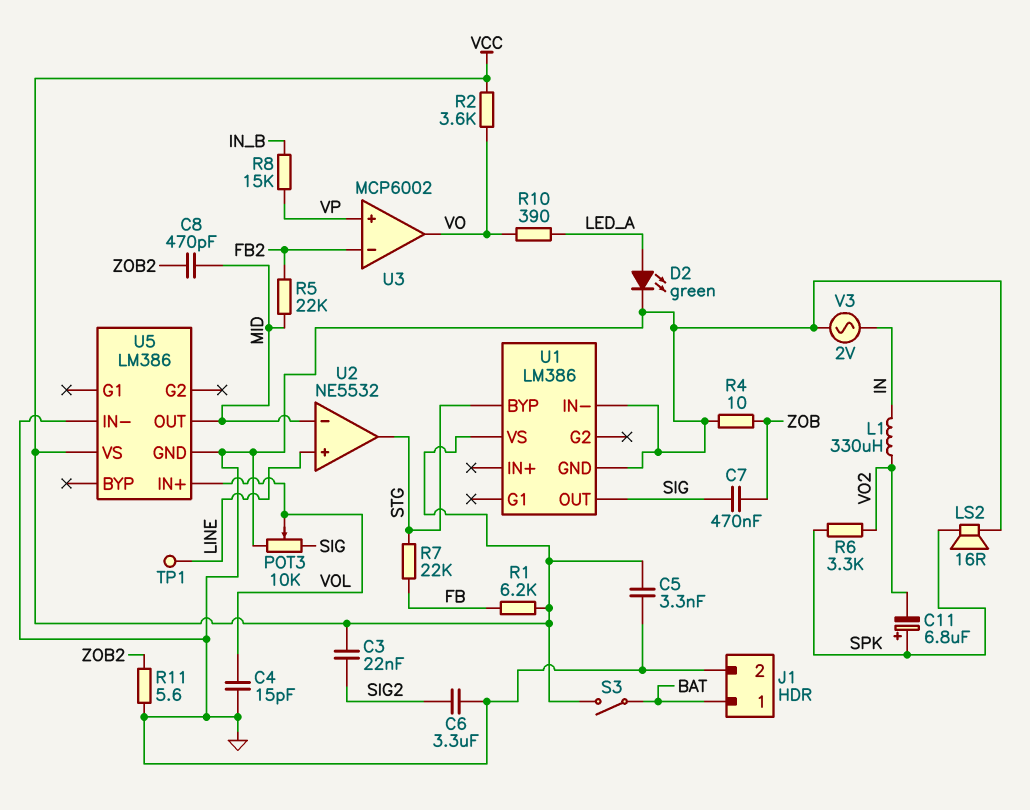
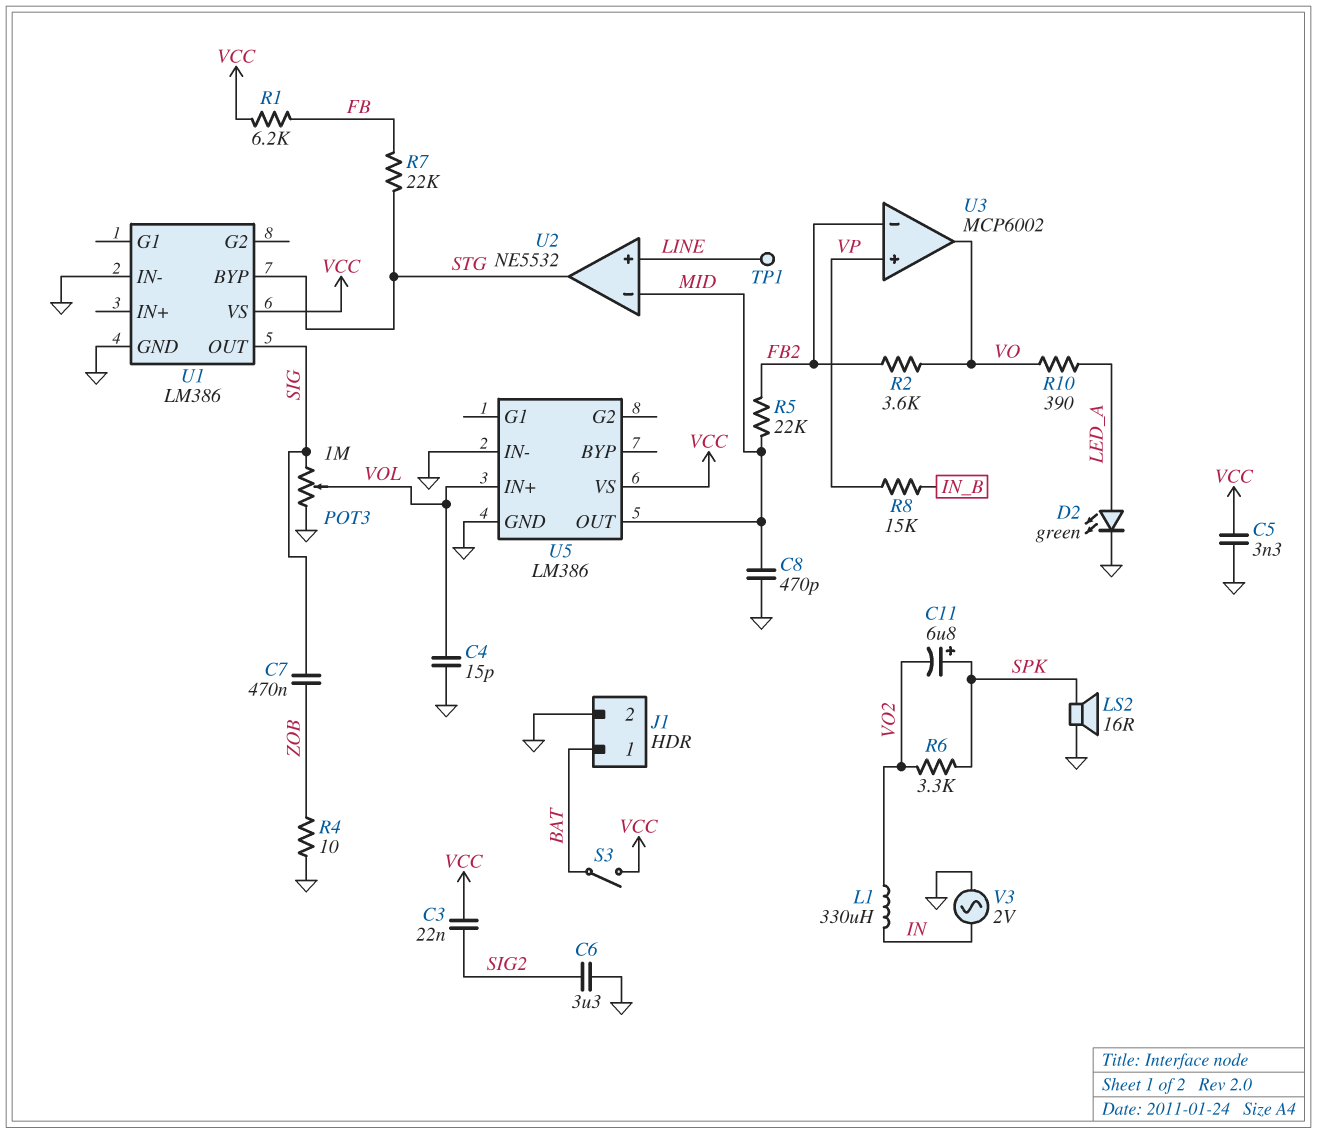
C8: 470pF (MID, ZOB2) -> 470pF (GND, MID)
POT3: 10k (GND, SIG, wiper VOL) -> 1M (GND, SIG, wiper VOL)
R2: 3.6k (VCC, VO) -> 3.6k (FB2, VO)
R11: 5.6 (GND, ZOB2) -> none

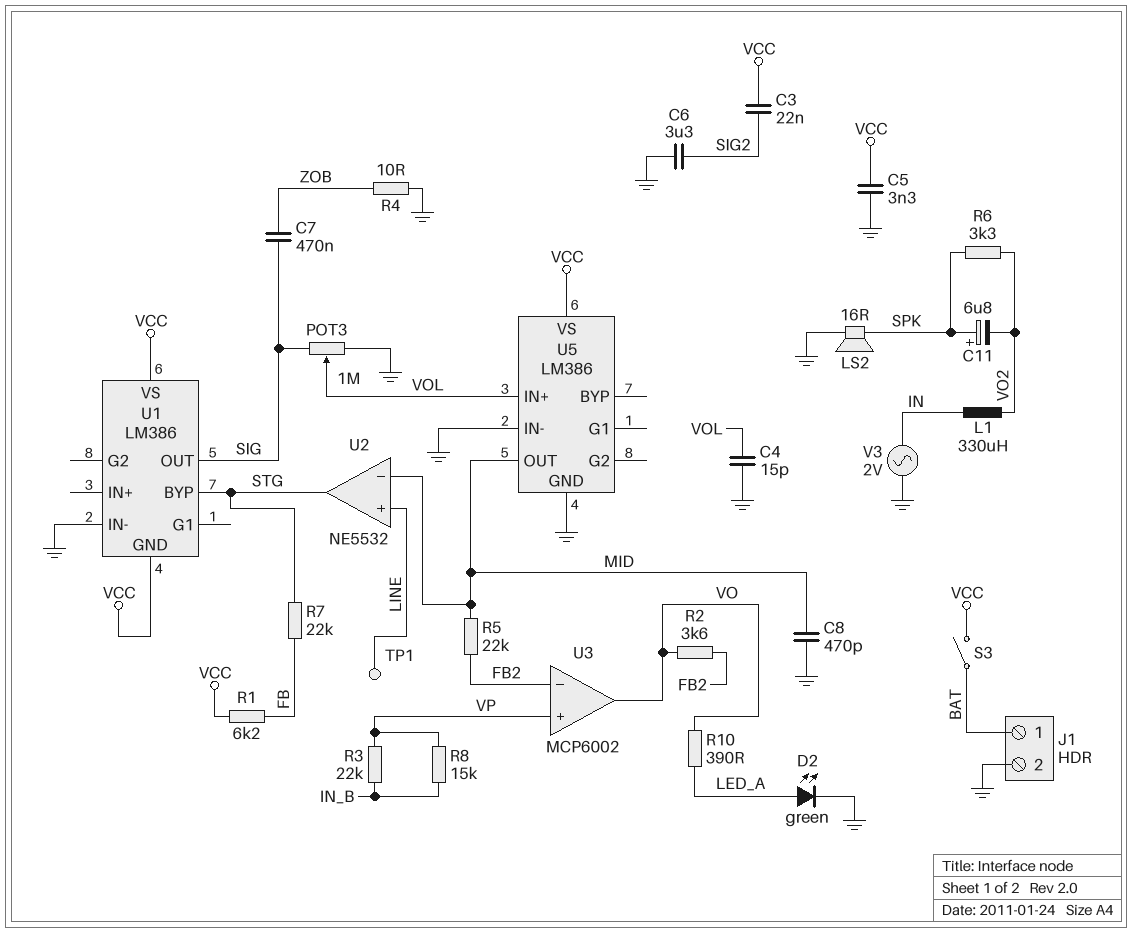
R3: none -> 22k (IN_B, VP)
U1 pin GND: GND -> VCC

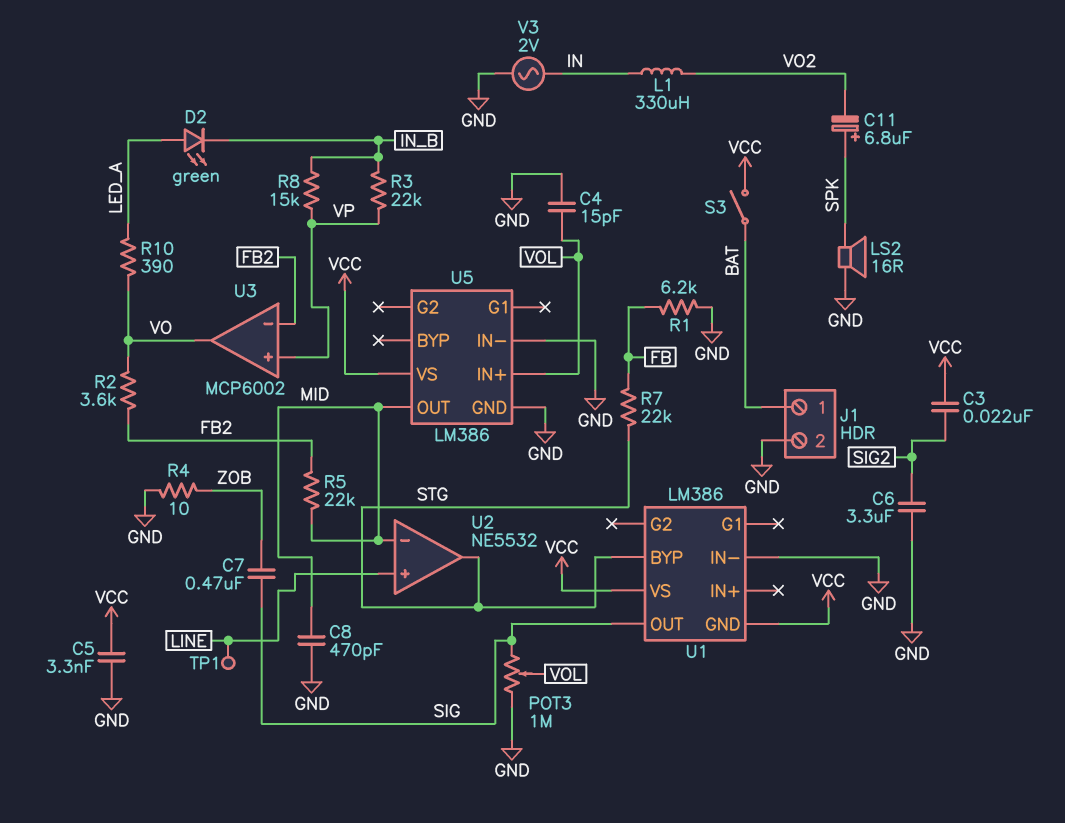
D2: LED green (A LED_A, K GND) -> LED green (A LED_A, K IN_B)
R1: 6.2k (FB, VCC) -> 6.2k (FB, GND)
R6: 3.3k (SPK, VO2) -> none

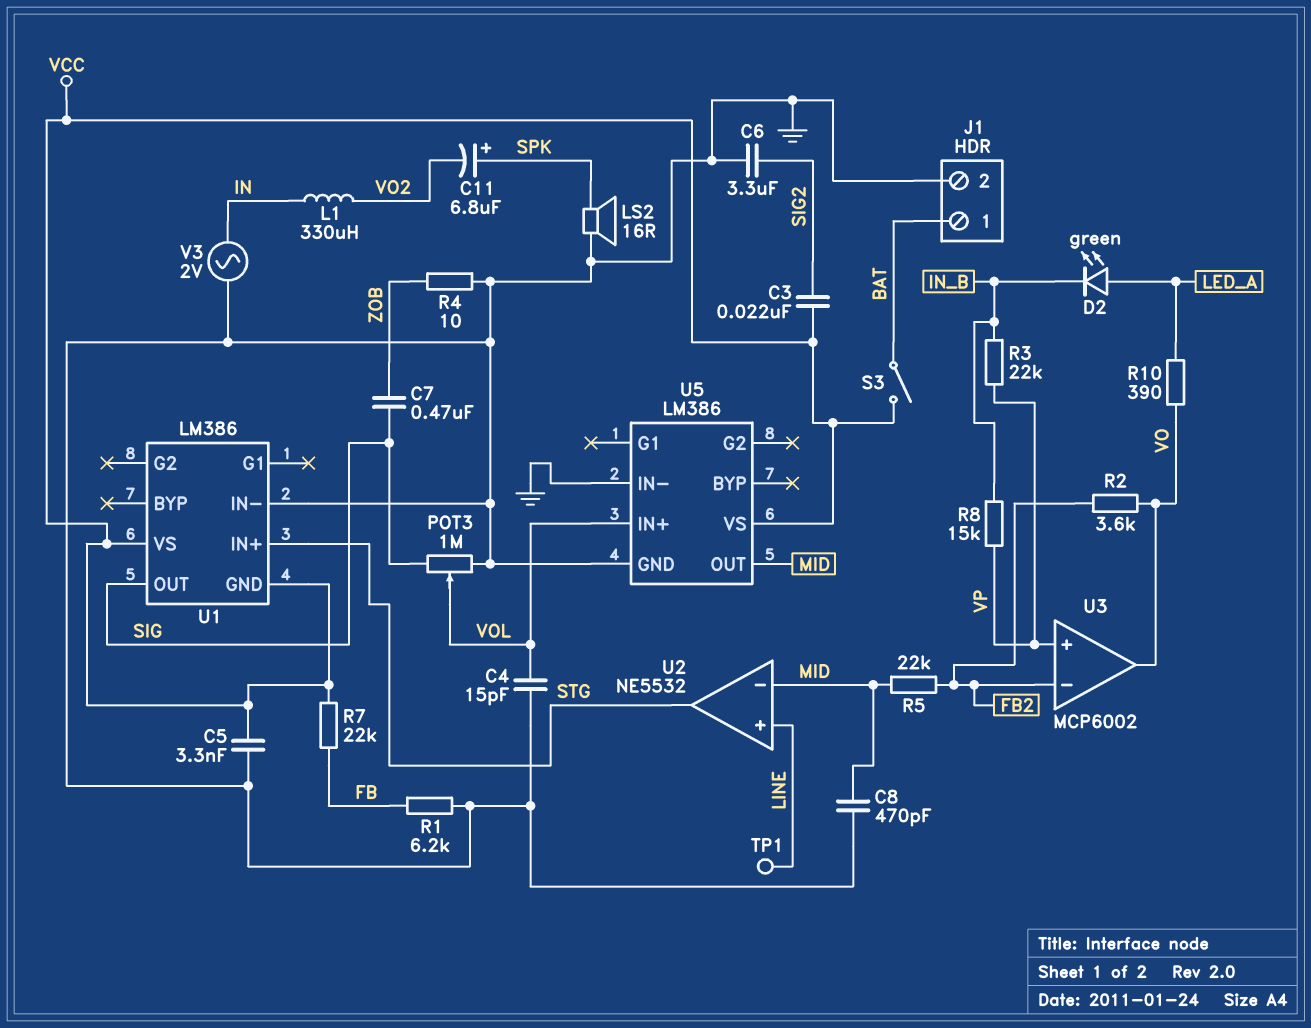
R7: 22k (FB, STG) -> 22k (FB, VCC)
U1 pin BYP: STG -> none
U1 pin IN+: none -> STG

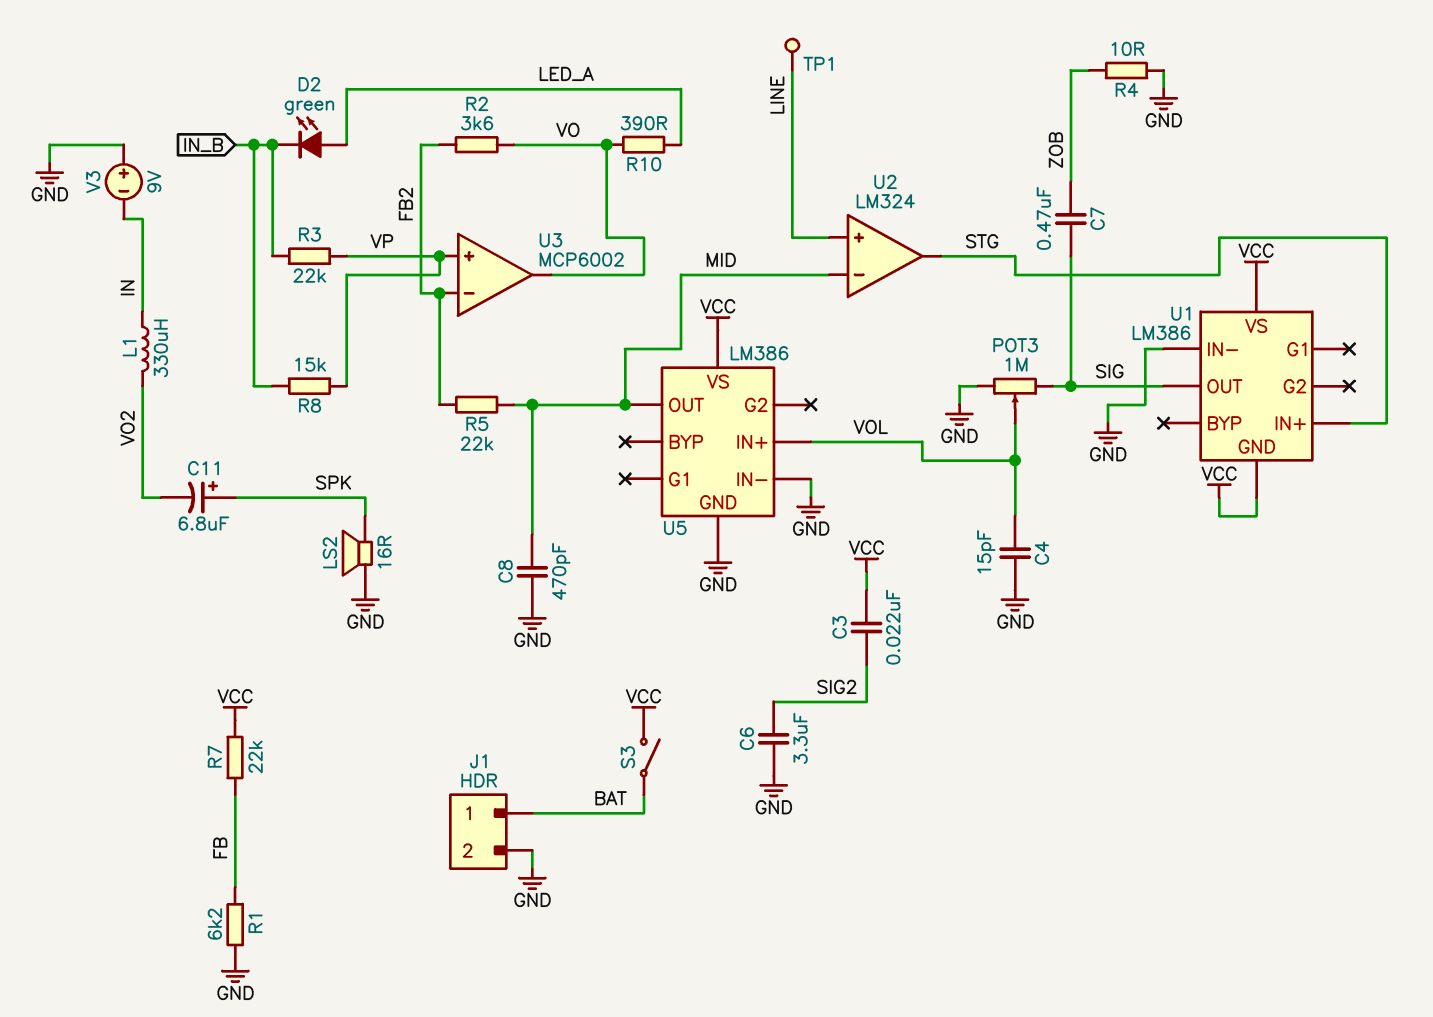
C5: 3.3nF (GND, VCC) -> none
U2: NE5532 -> LM324
V3: AC 2V (GND, IN) -> 9V (plus GND, minus IN)

